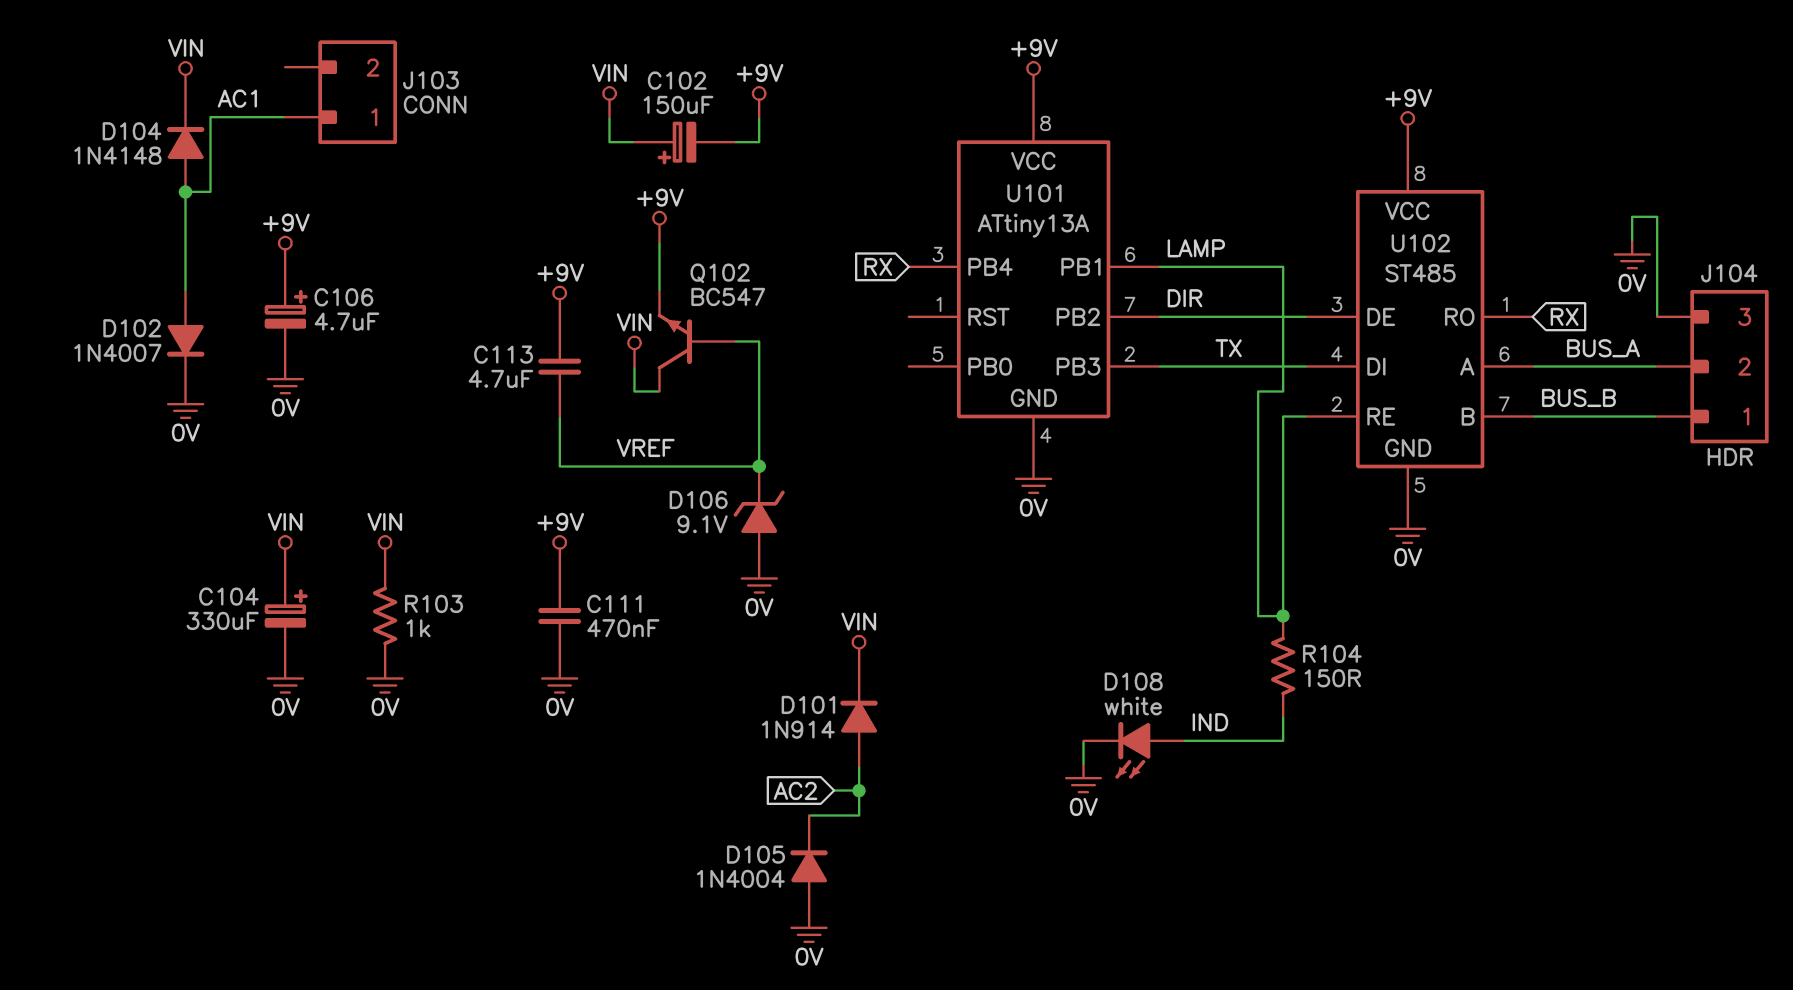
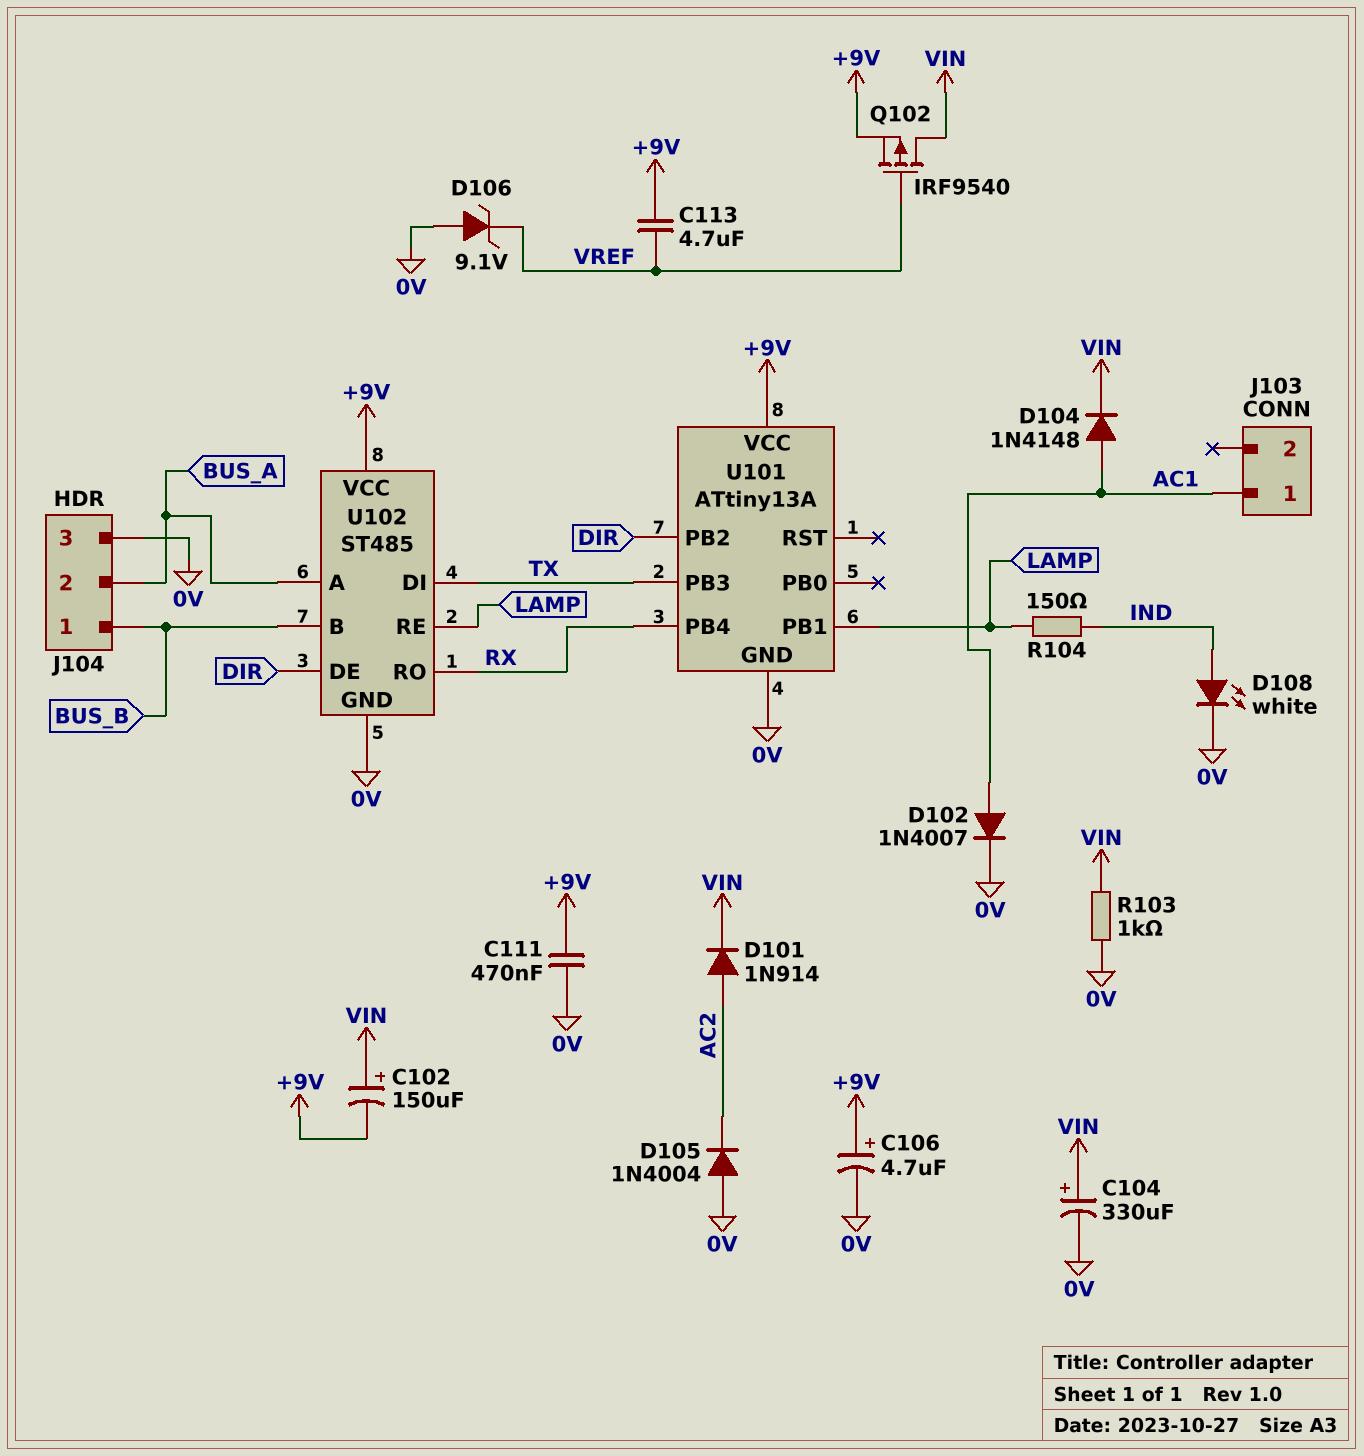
Q102: NPN BC547 (B VREF, C VIN, E +9V) -> PMOS IRF9540 (G VREF, D VIN, S +9V)

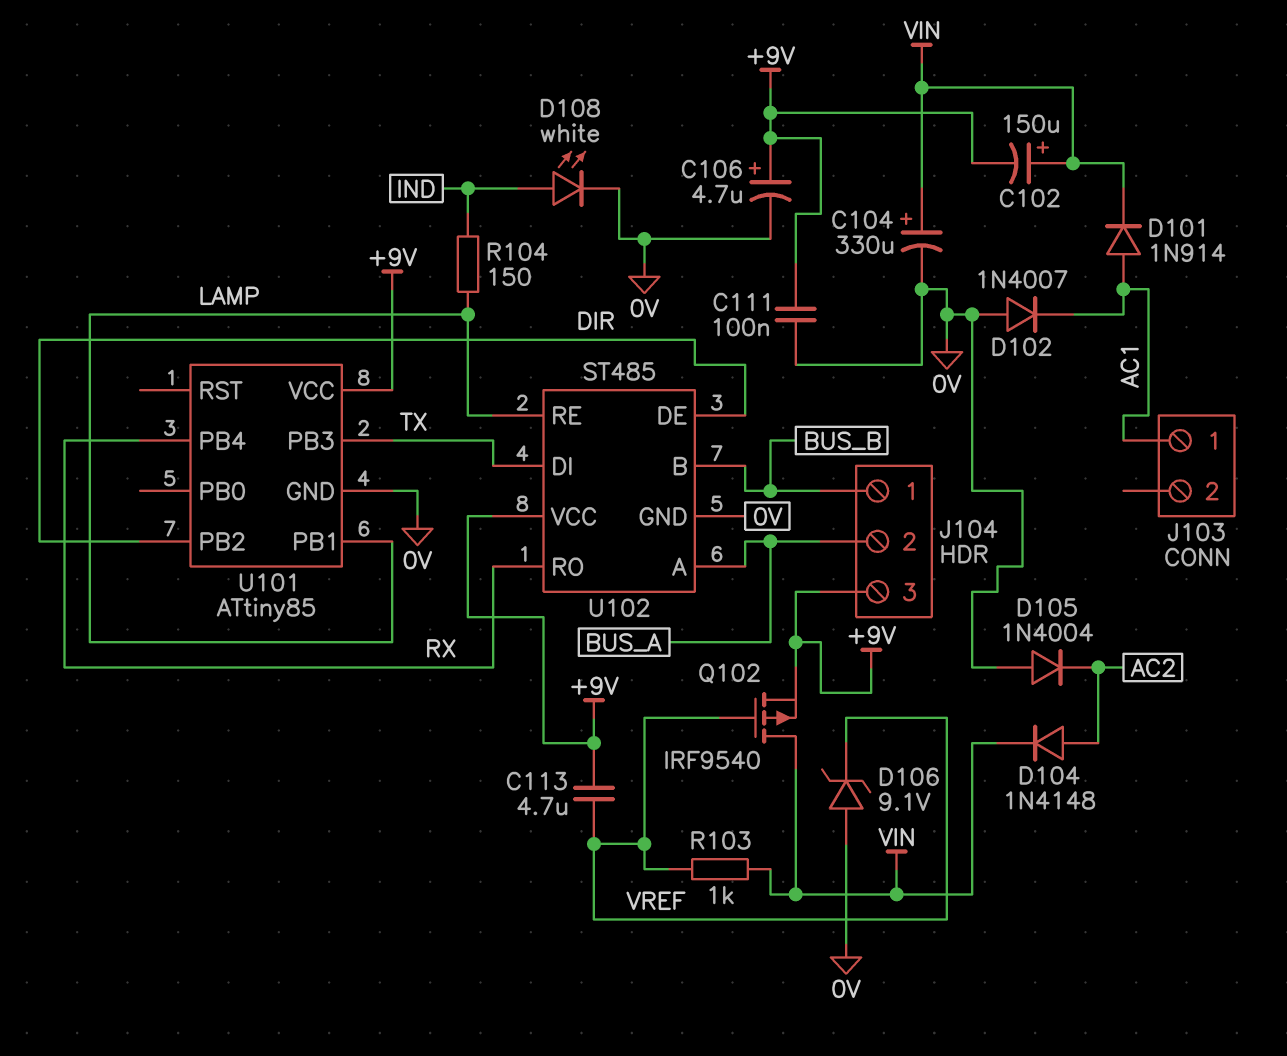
C111: 470nF (+9V, 0V) -> 100nF (+9V, 0V)
D101: diode 1N914 (A AC2, K VIN) -> diode 1N914 (A AC1, K VIN)
D102: diode 1N4007 (A AC1, K 0V) -> diode 1N4007 (A 0V, K AC1)
D104: diode 1N4148 (A AC1, K VIN) -> diode 1N4148 (A AC2, K VIN)
J104 pin 3: 0V -> +9V
R103: 1k (0V, VIN) -> 1k (VIN, VREF)
U101: ATtiny13A -> ATtiny85

